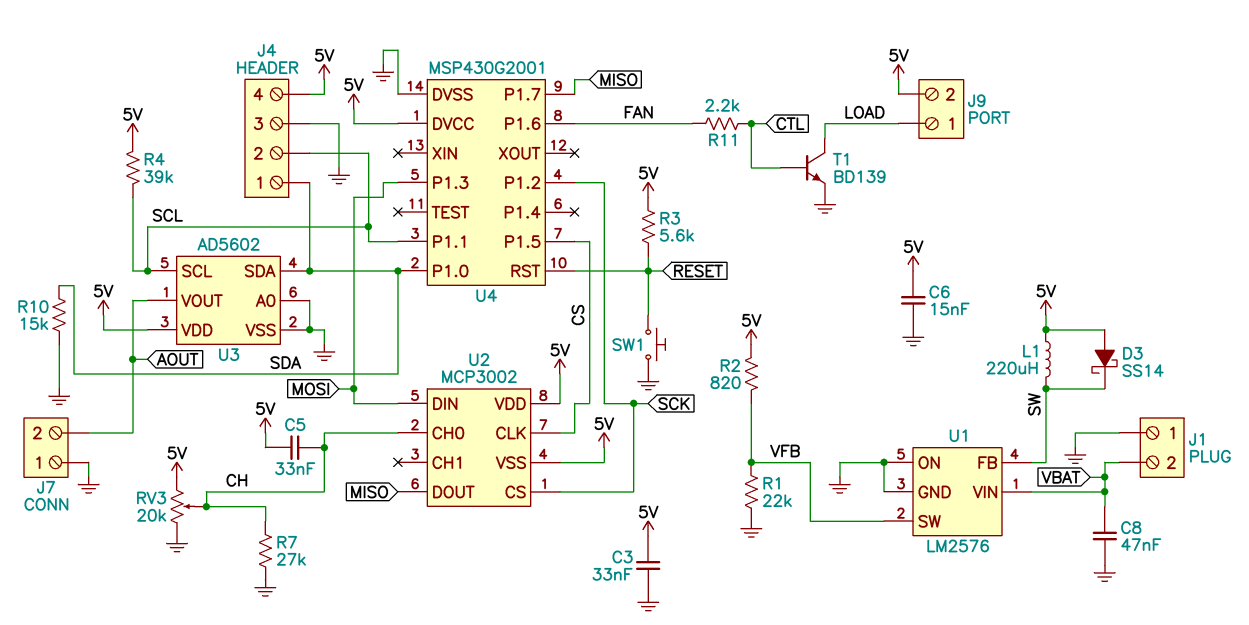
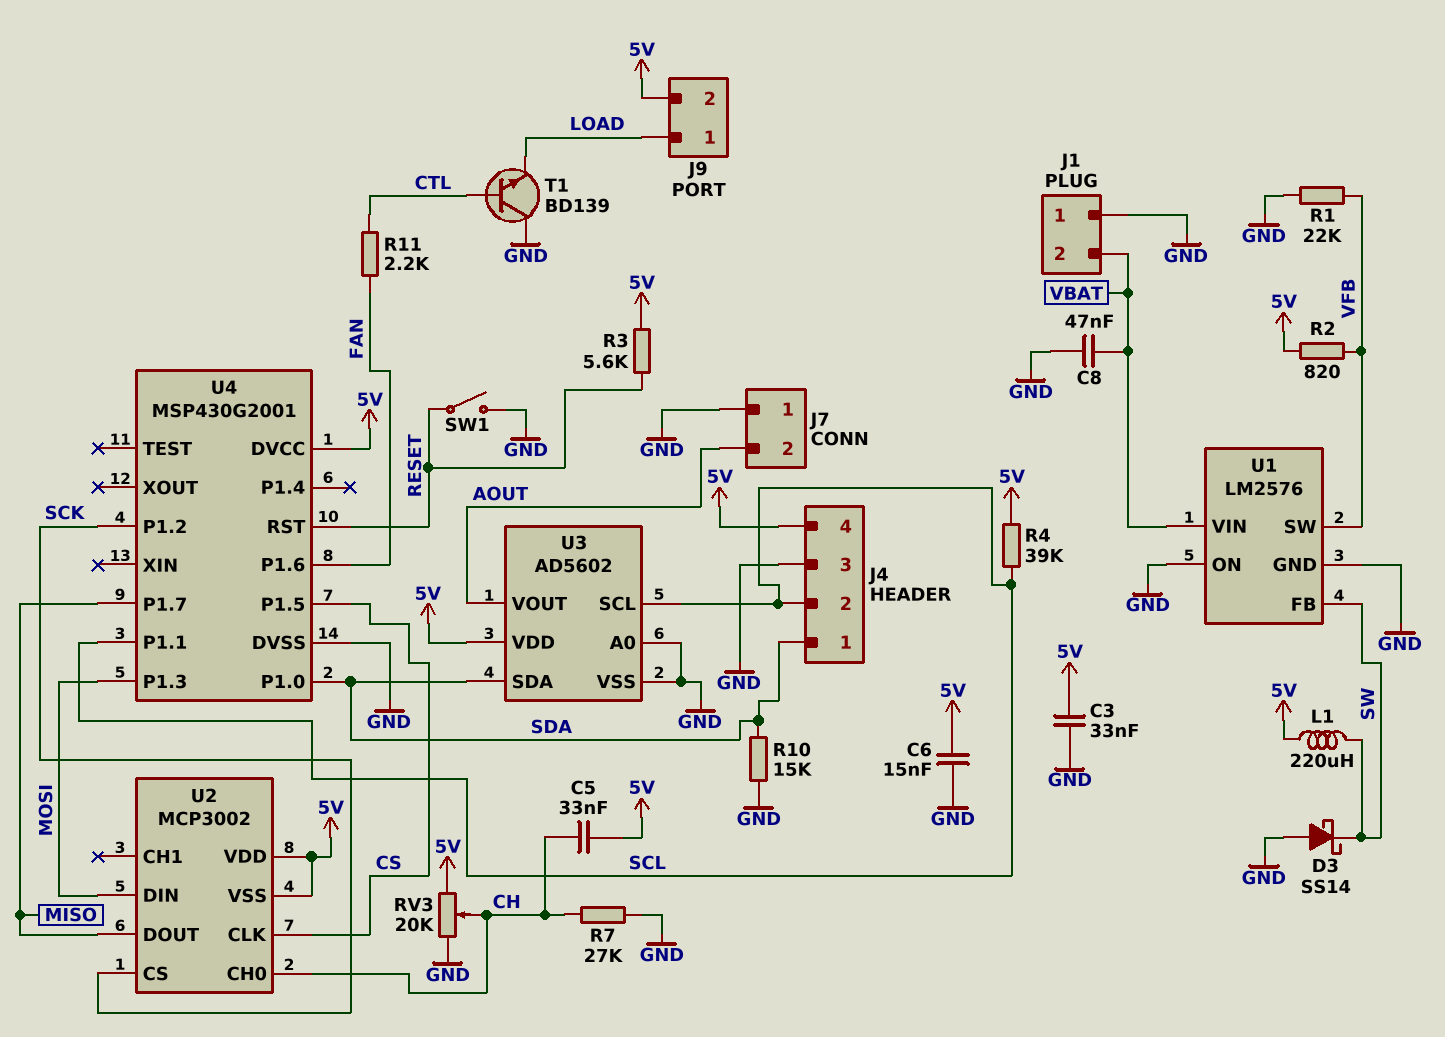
D3: schottky SS14 (A 5V, K SW) -> schottky SS14 (A GND, K SW)
SW1: button (GND, RESET) -> switch (GND, RESET)
T1: NPN BD139 (B CTL, C LOAD, E GND) -> NPN BD139 (B CTL, C GND, E LOAD)

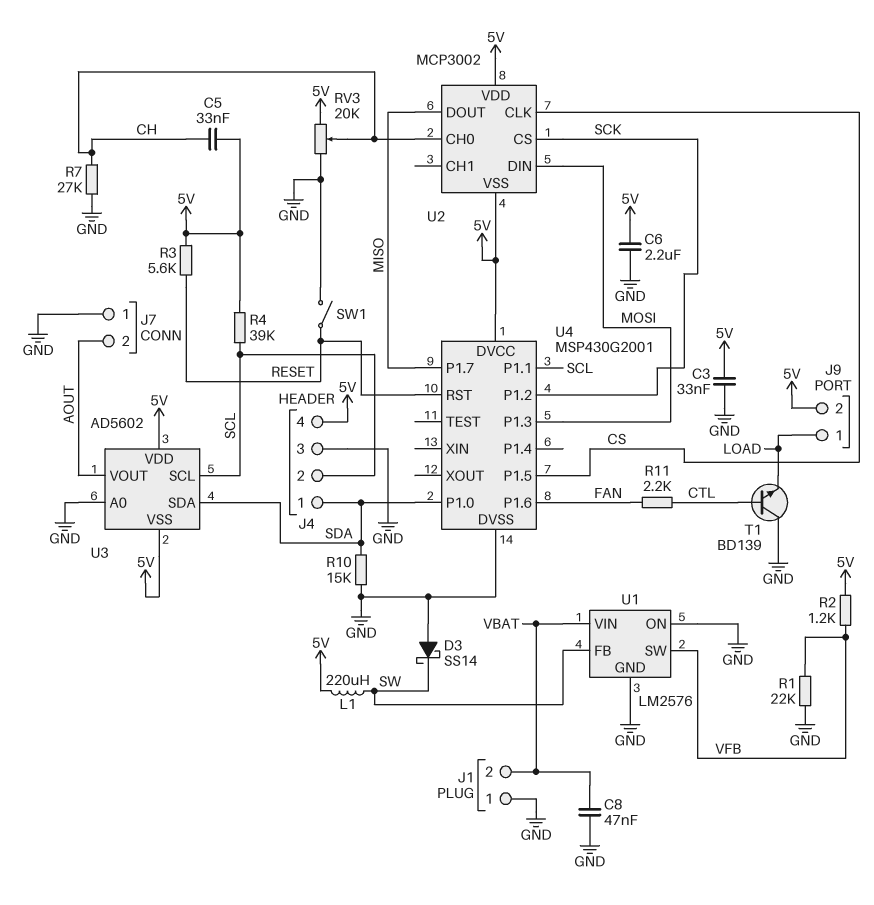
C6: 15nF (5V, GND) -> 2.2uF (5V, GND)
R2: 820 (5V, VFB) -> 1.2k (5V, VFB)
U3 pin VSS: GND -> 5V

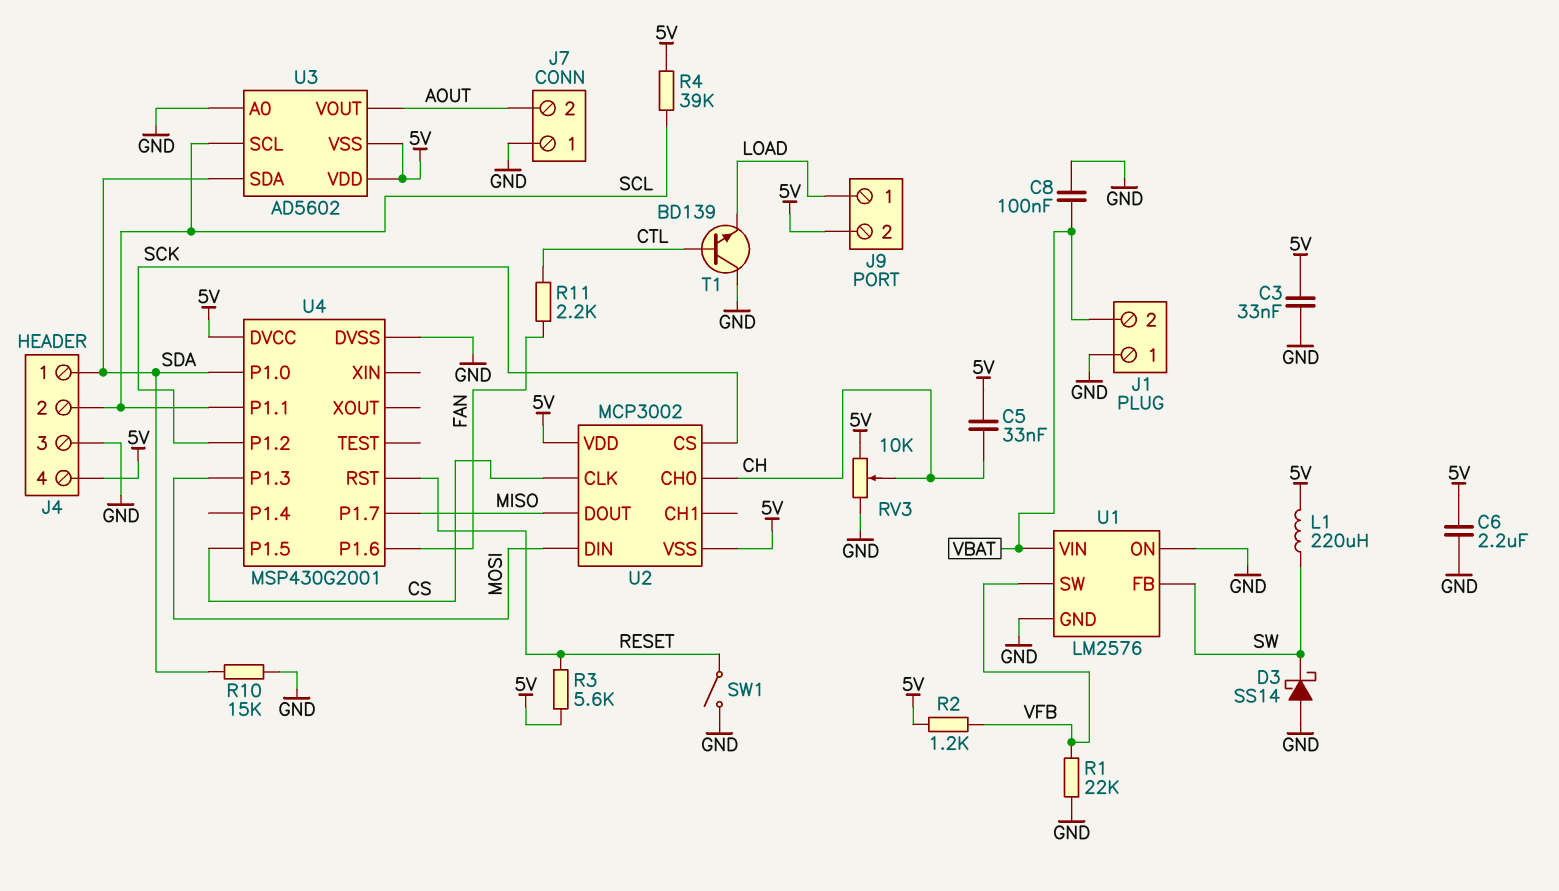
C8: 47nF (GND, VBAT) -> 100nF (GND, VBAT)
R7: 27k (CH, GND) -> none
RV3: 20k (5V, GND, wiper CH) -> 10k (5V, GND, wiper CH)

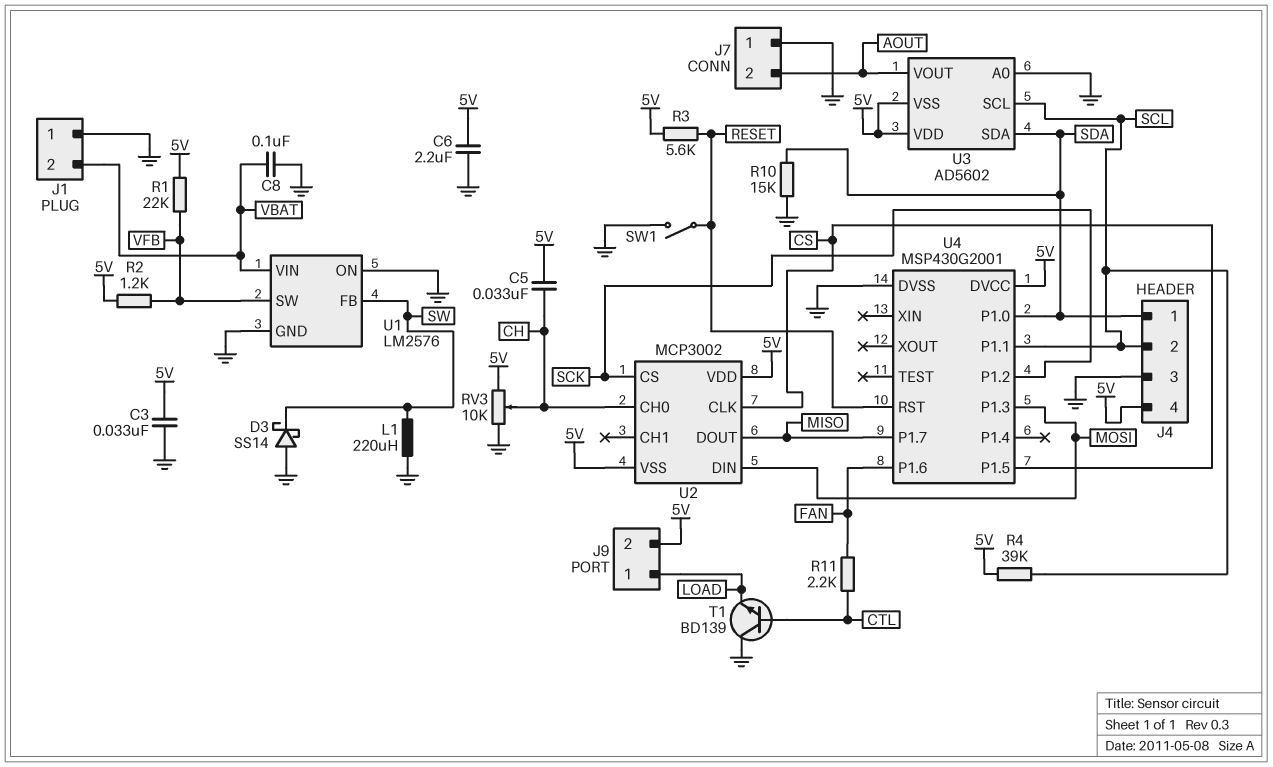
L1: 220uH (5V, SW) -> 220uH (GND, SW)
R1: 22k (GND, VFB) -> 22k (5V, VFB)

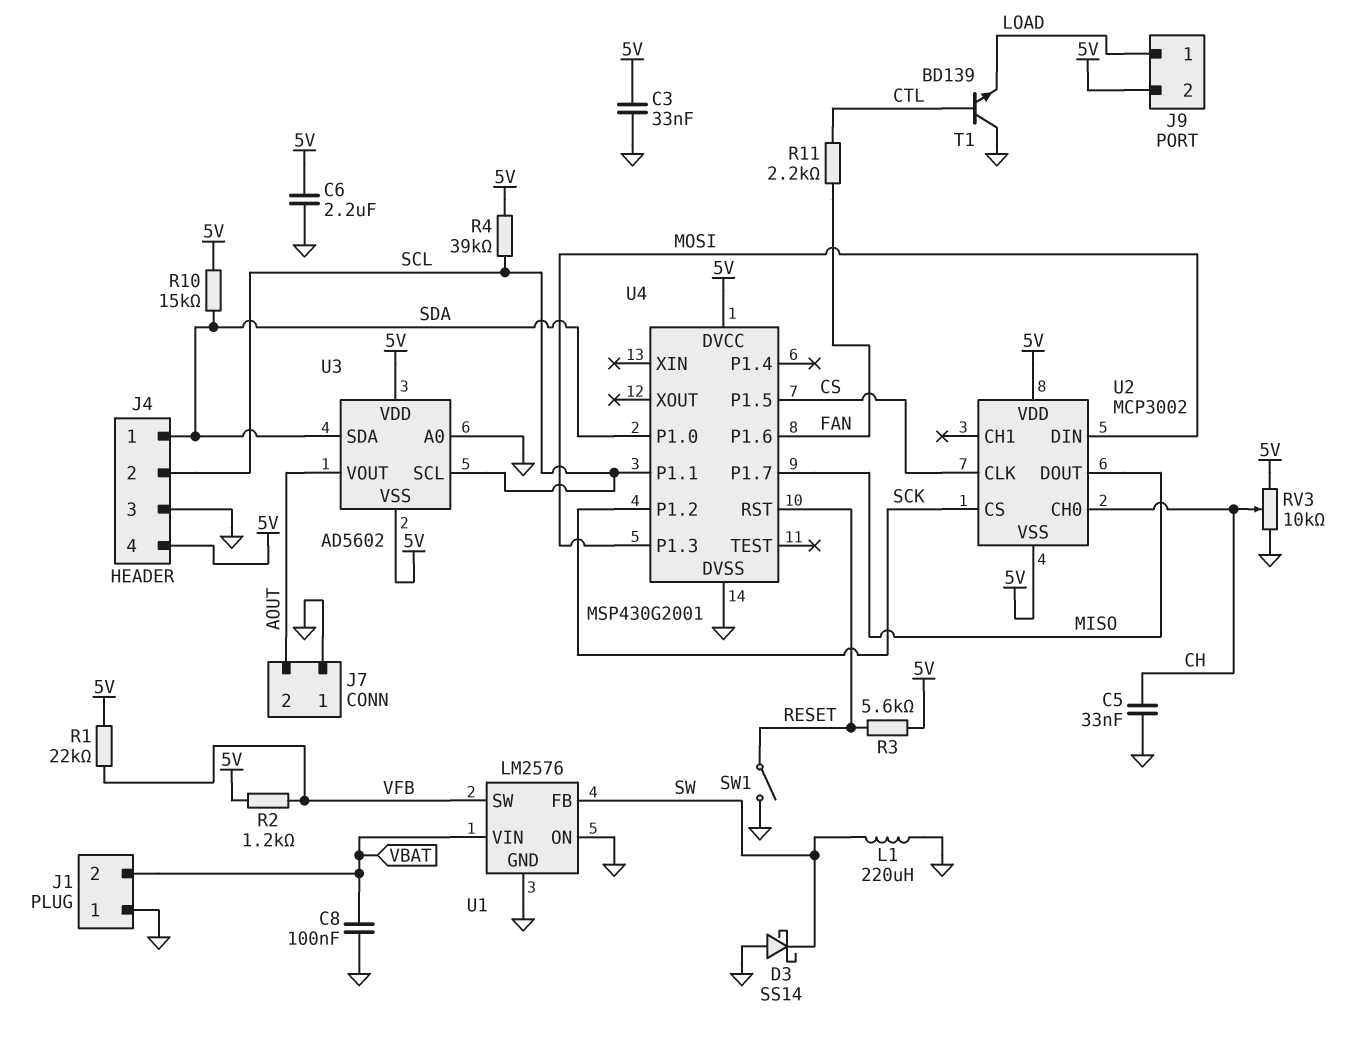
C5: 33nF (5V, CH) -> 33nF (CH, GND)
R10: 15k (GND, SDA) -> 15k (5V, SDA)

